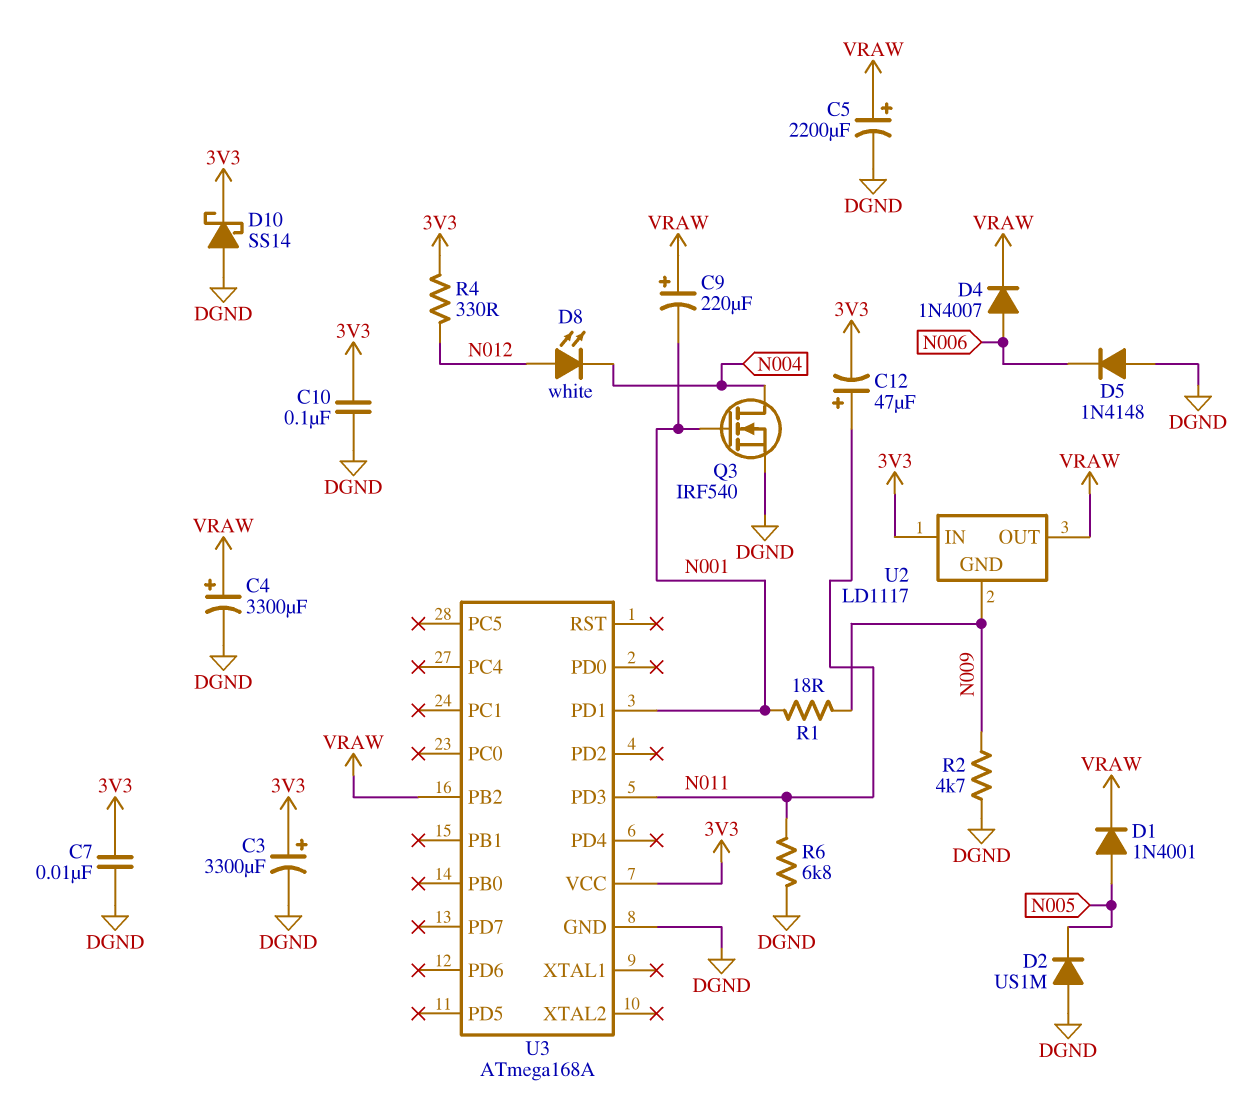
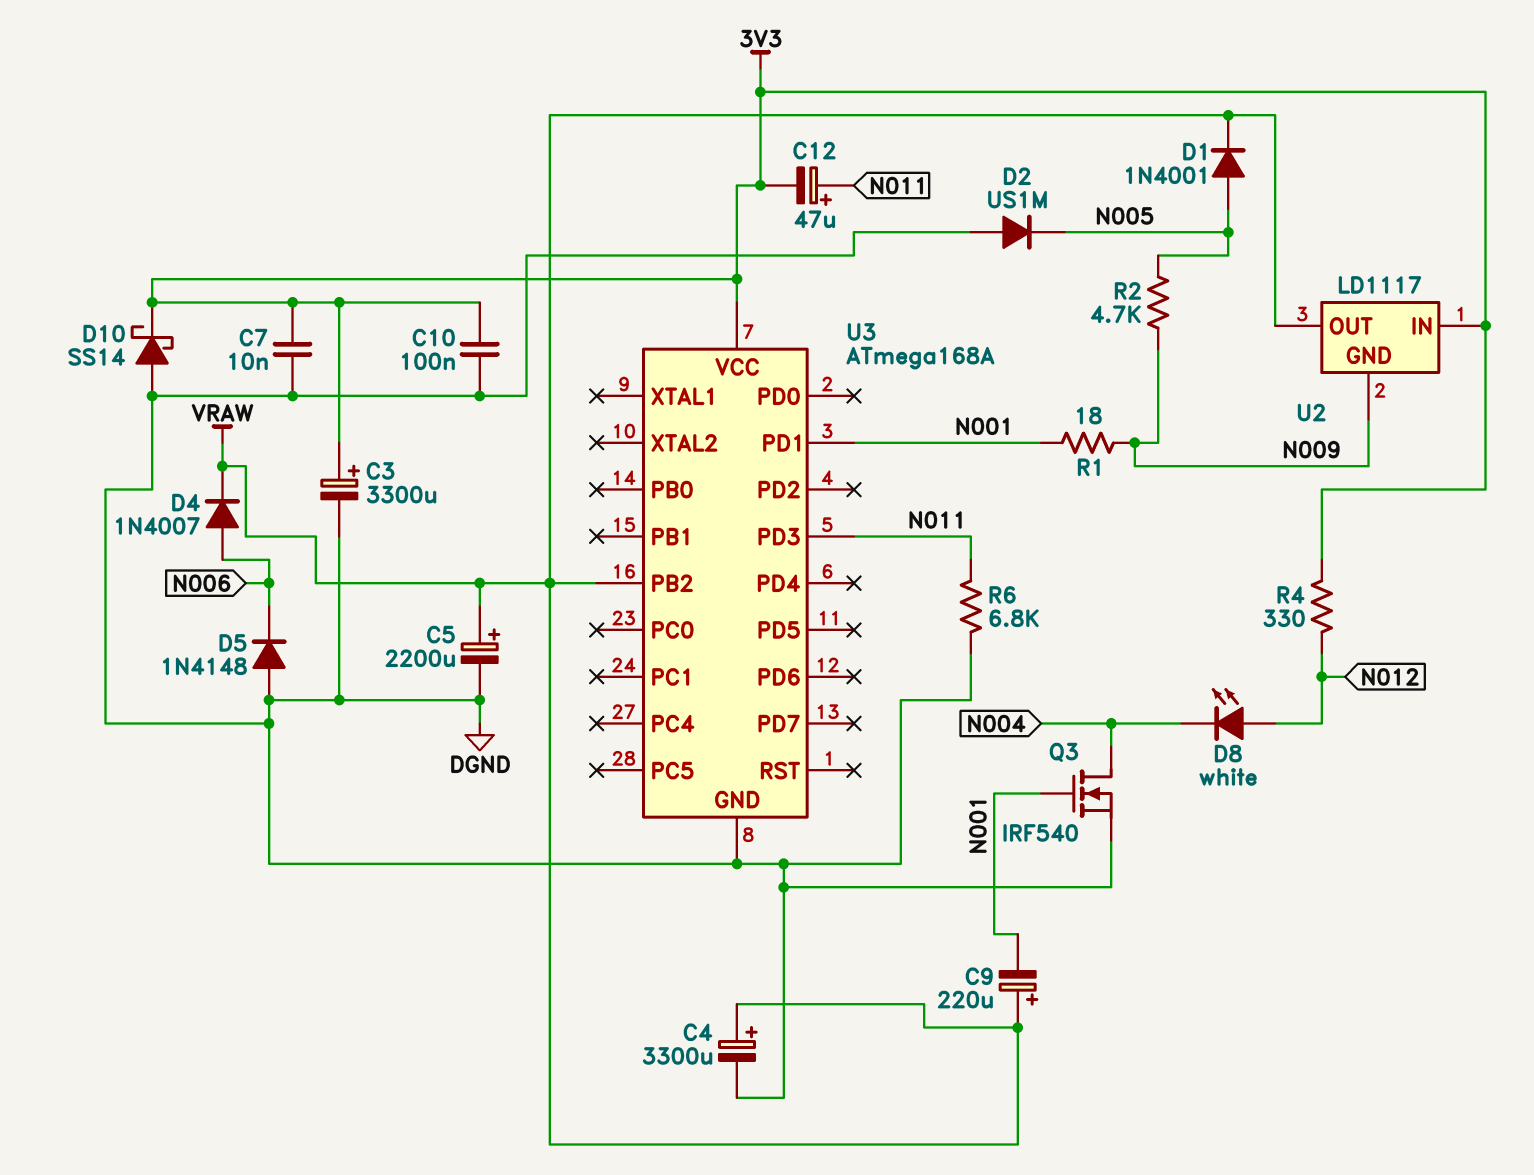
R2: 4.7k (DGND, N009) -> 4.7k (N005, N009)

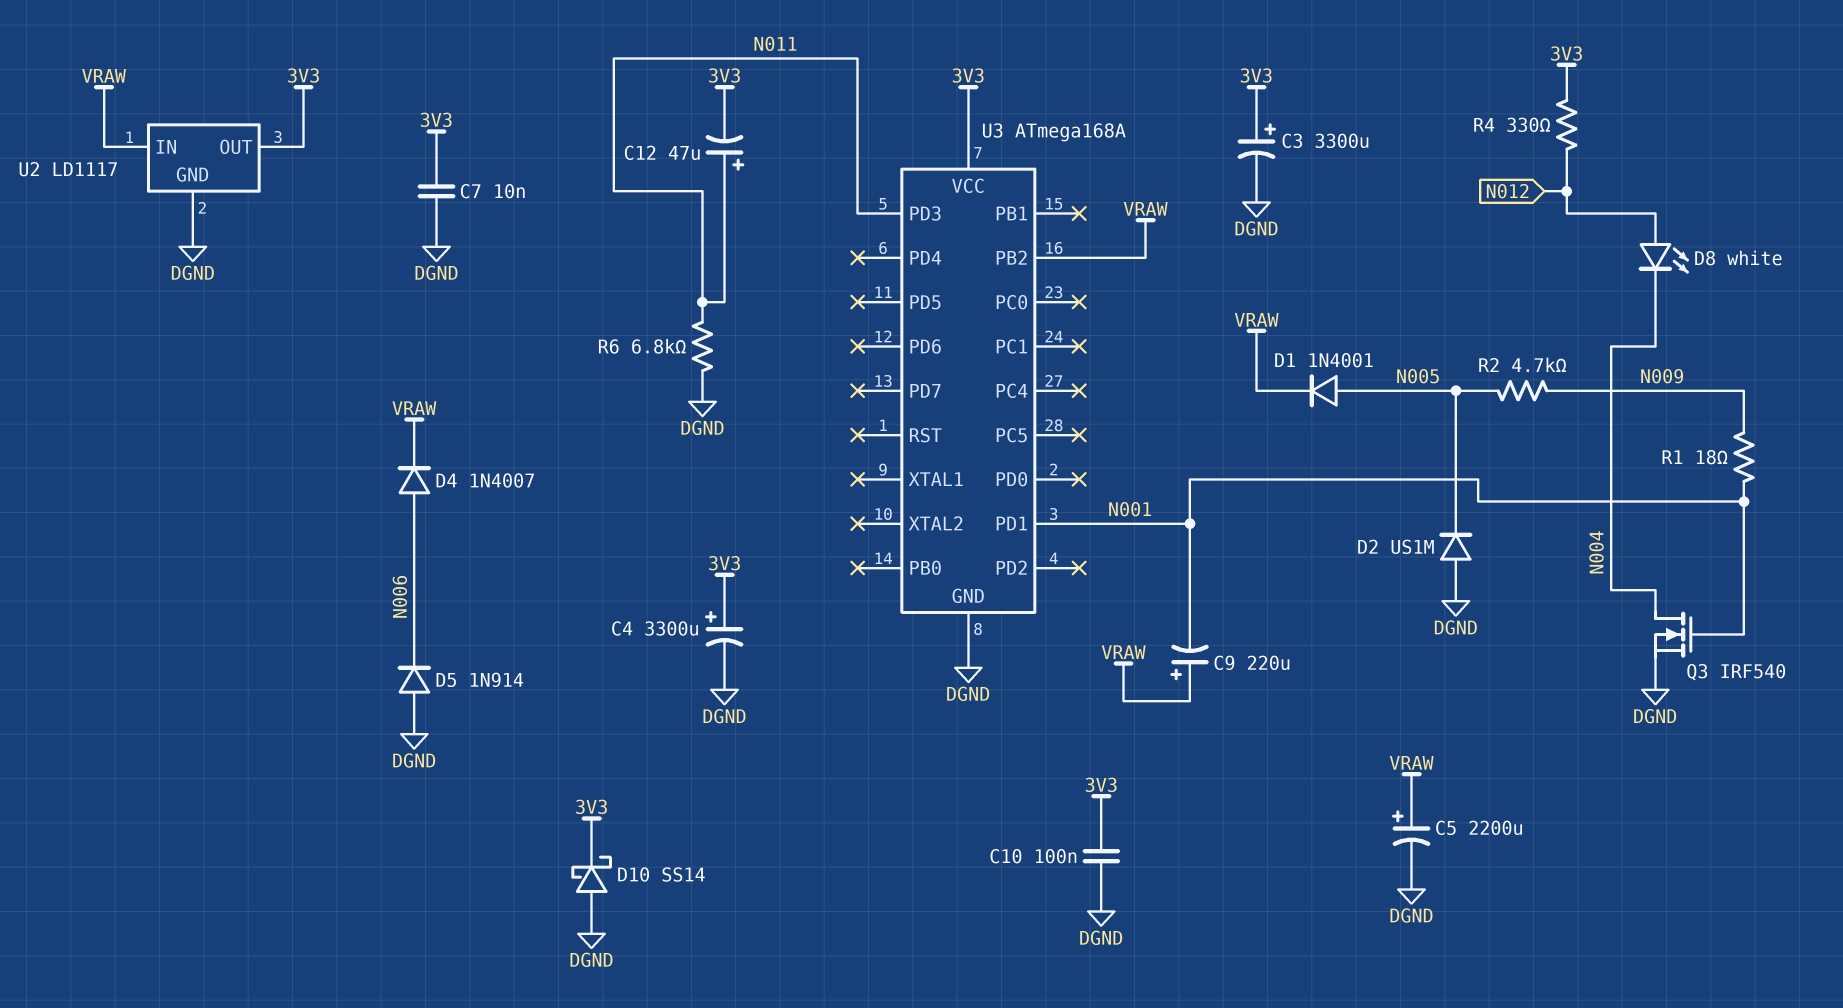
C4: 3300uF (plus VRAW, minus DGND) -> 3300uF (plus 3V3, minus DGND)
D5: diode 1N4148 (A DGND, K N006) -> diode 1N914 (A DGND, K N006)
U2 pin GND: N009 -> DGND
U2 pin IN: 3V3 -> VRAW
U2 pin OUT: VRAW -> 3V3

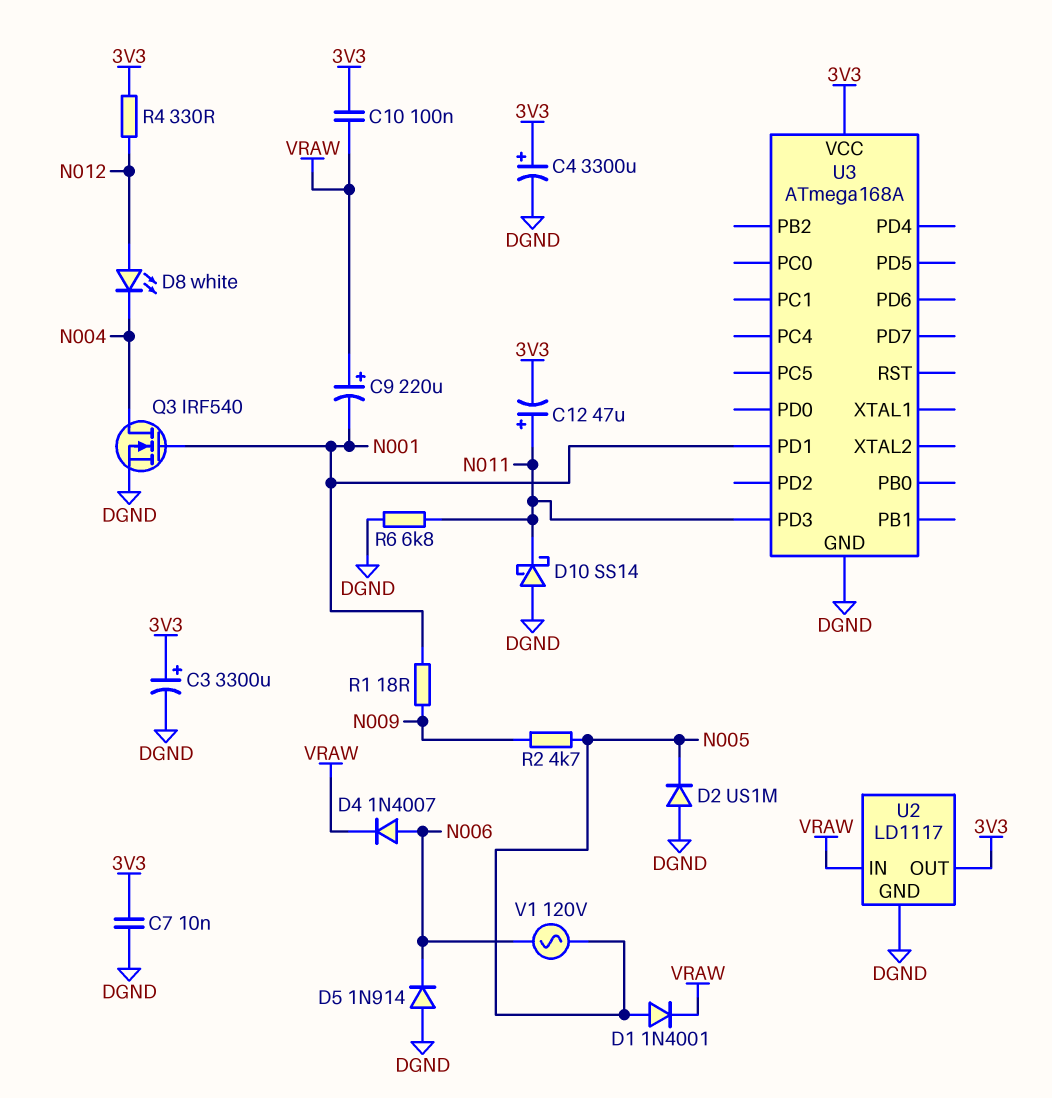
C5: 2200uF (plus VRAW, minus DGND) -> none
C10: 100nF (3V3, DGND) -> 100nF (3V3, VRAW)
D10: schottky SS14 (A DGND, K 3V3) -> schottky SS14 (A DGND, K N011)
U3 pin PB2: VRAW -> none
V1: none -> AC 120V (N005, N006)

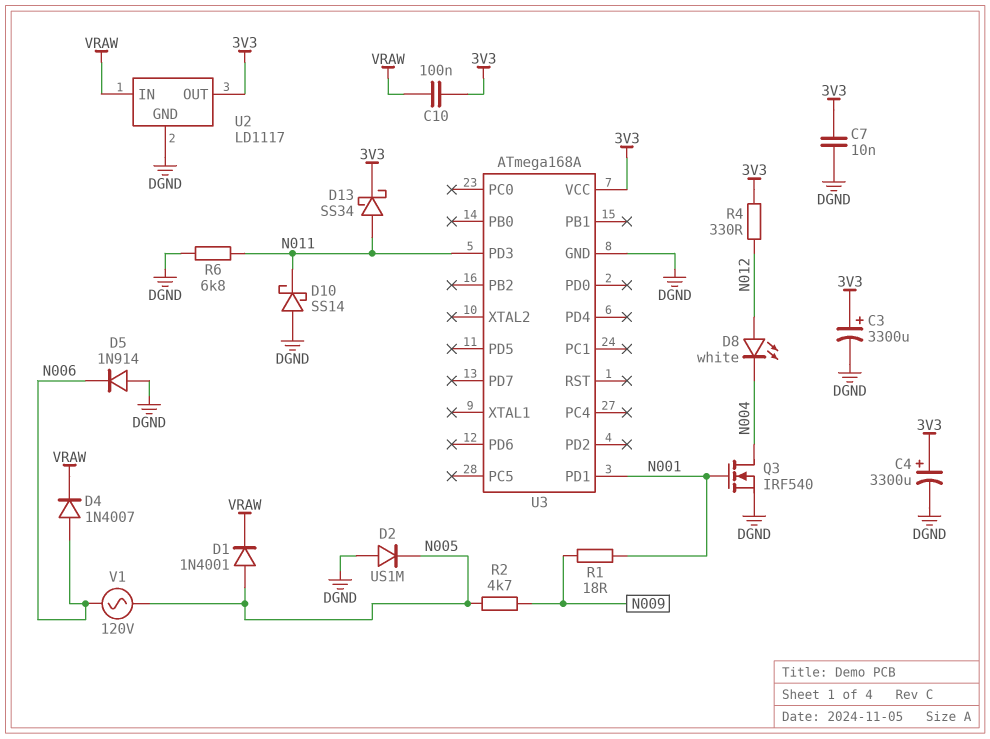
C9: 220uF (plus VRAW, minus N001) -> none
C12: 47uF (plus N011, minus 3V3) -> none
D13: none -> schottky SS34 (A N011, K 3V3)

